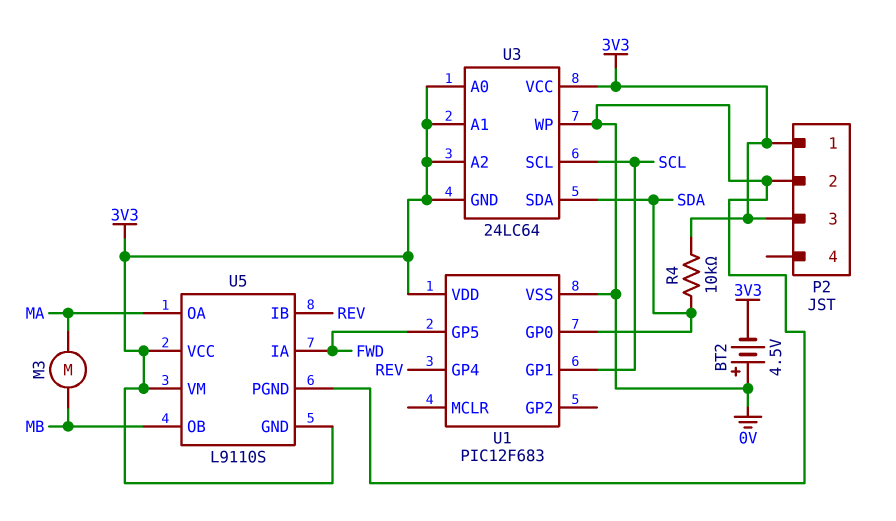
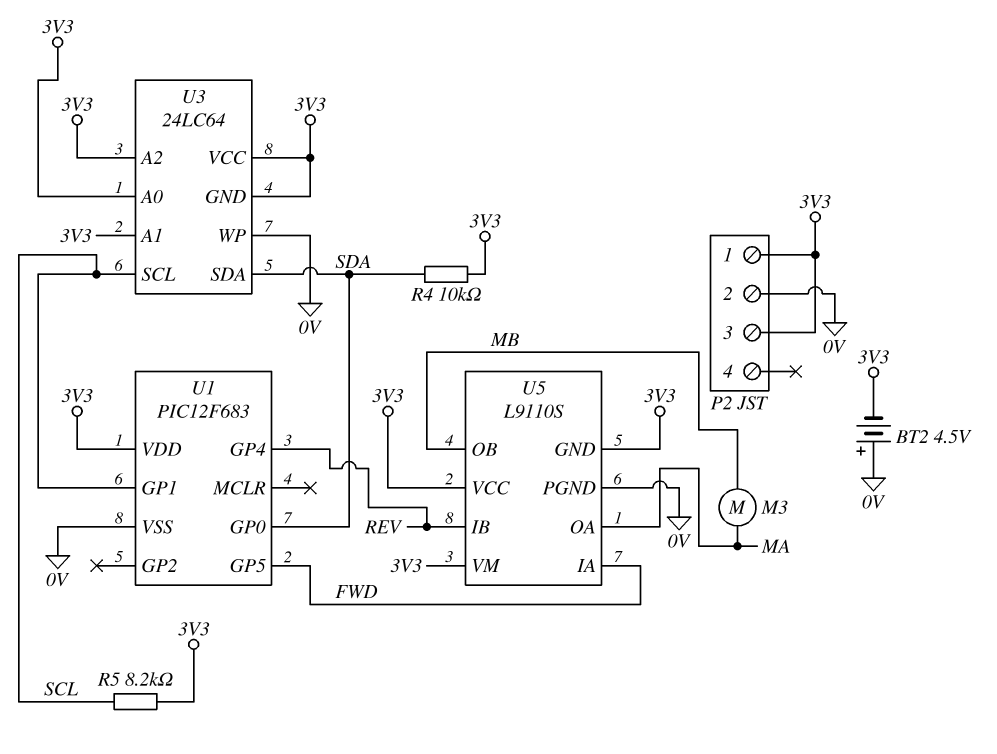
R5: none -> 8.2k (3V3, SCL)

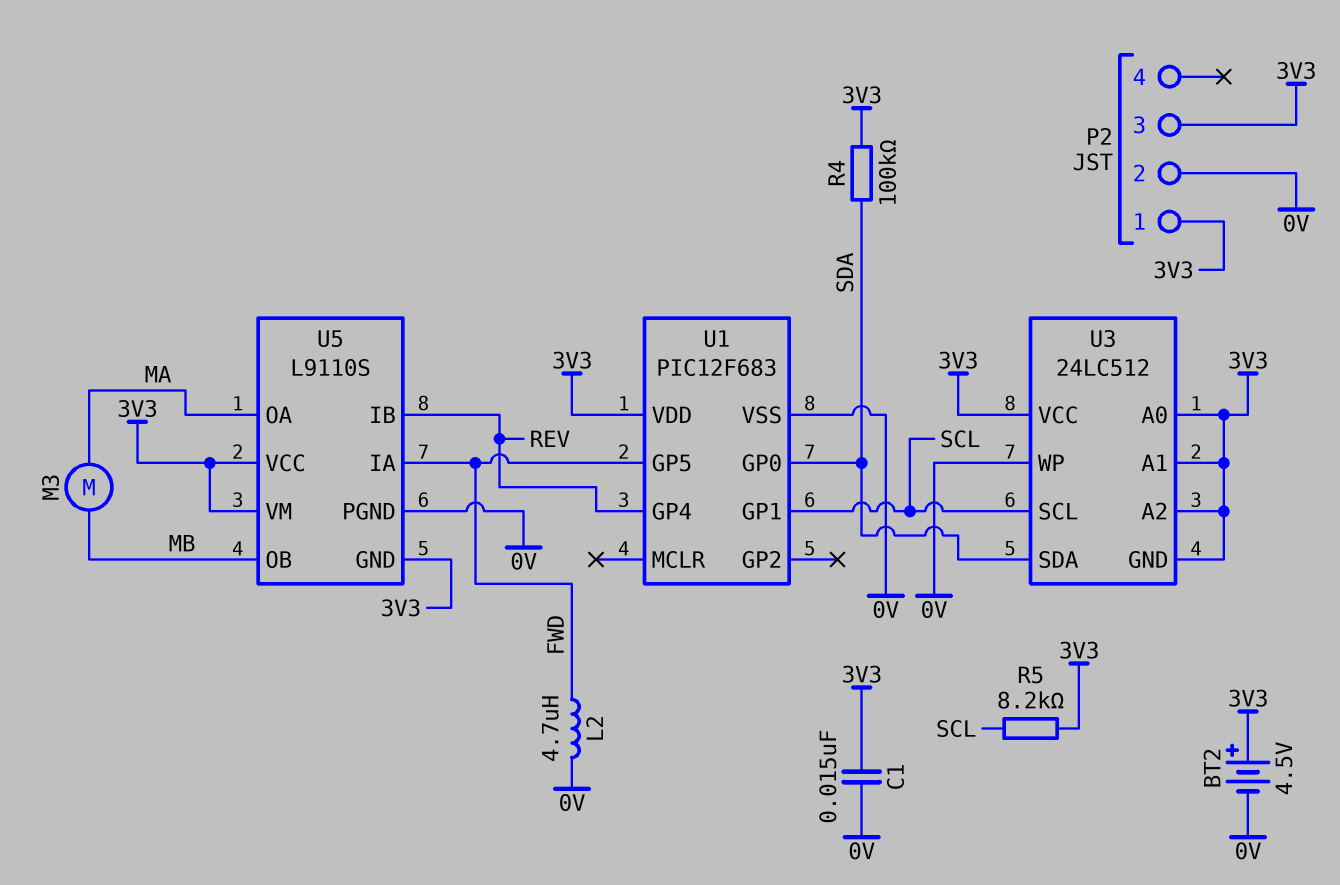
BT2: 4.5V (plus 0V, minus 3V3) -> 4.5V (plus 3V3, minus 0V)
C1: none -> 15nF (0V, 3V3)
L2: none -> 4.7uH (0V, FWD)
R4: 10k (3V3, SDA) -> 100k (3V3, SDA)
U3: 24LC64 -> 24LC512

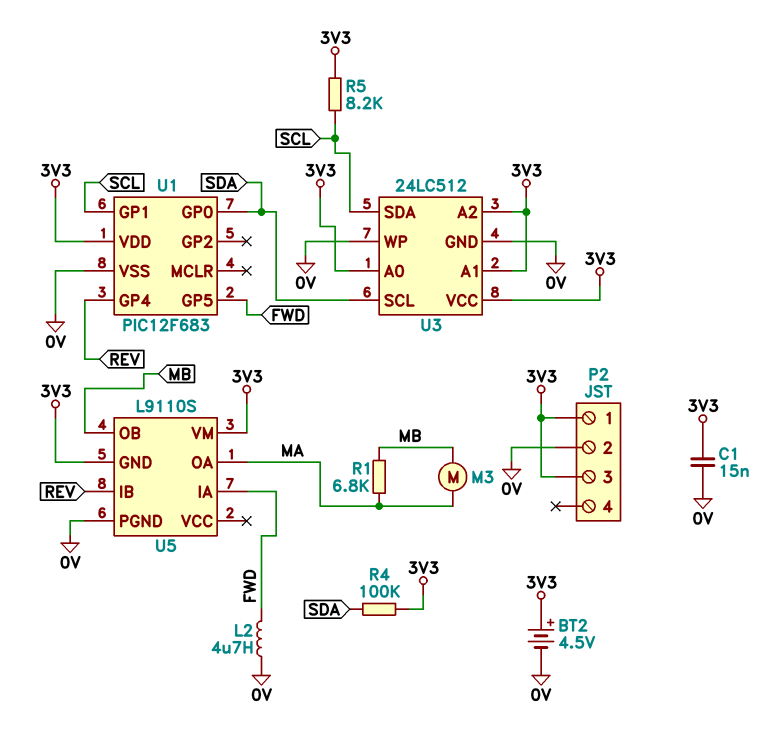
R1: none -> 6.8k (MA, MB)
U3 pin GND: 3V3 -> 0V
U3 pin SCL: SCL -> SDA
U3 pin SDA: SDA -> SCL
U5 pin VCC: 3V3 -> none

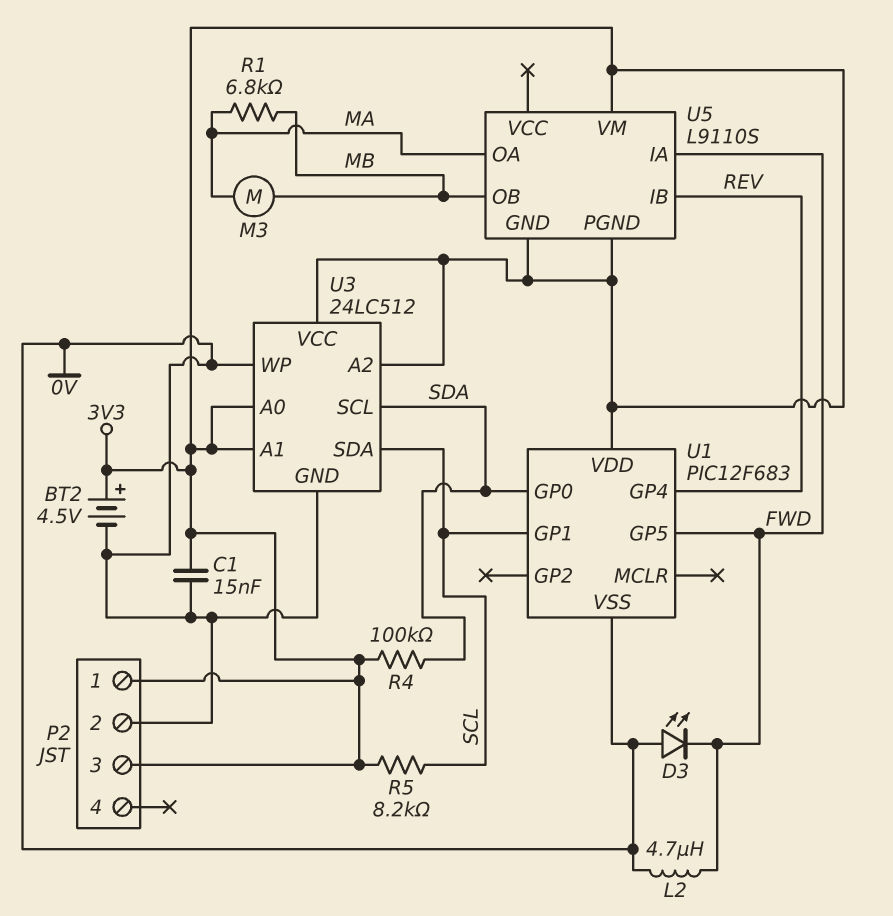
D3: none -> LED (A 0V, K FWD)
U5 pin PGND: 0V -> 3V3

